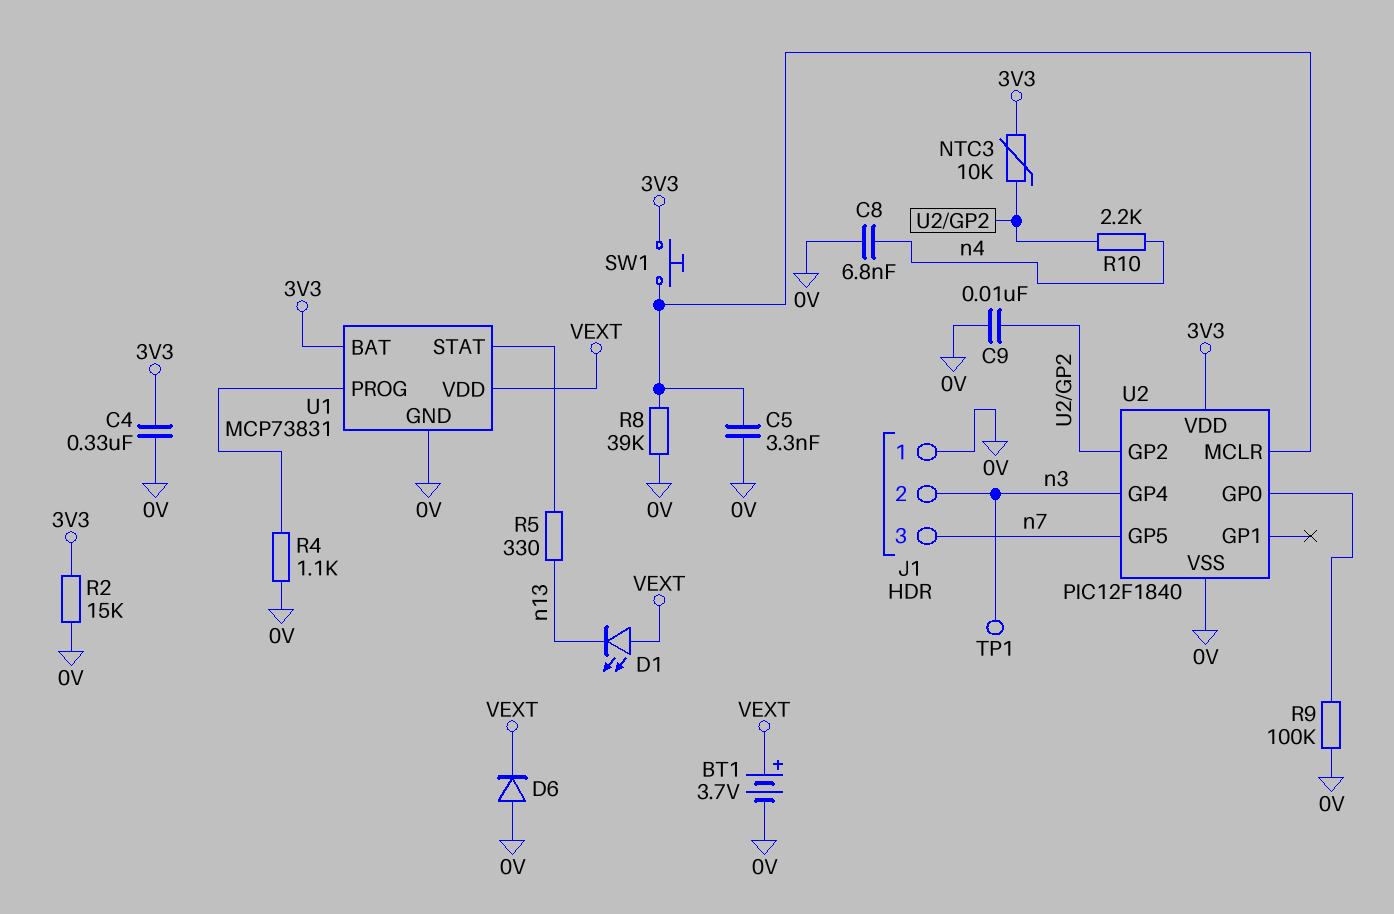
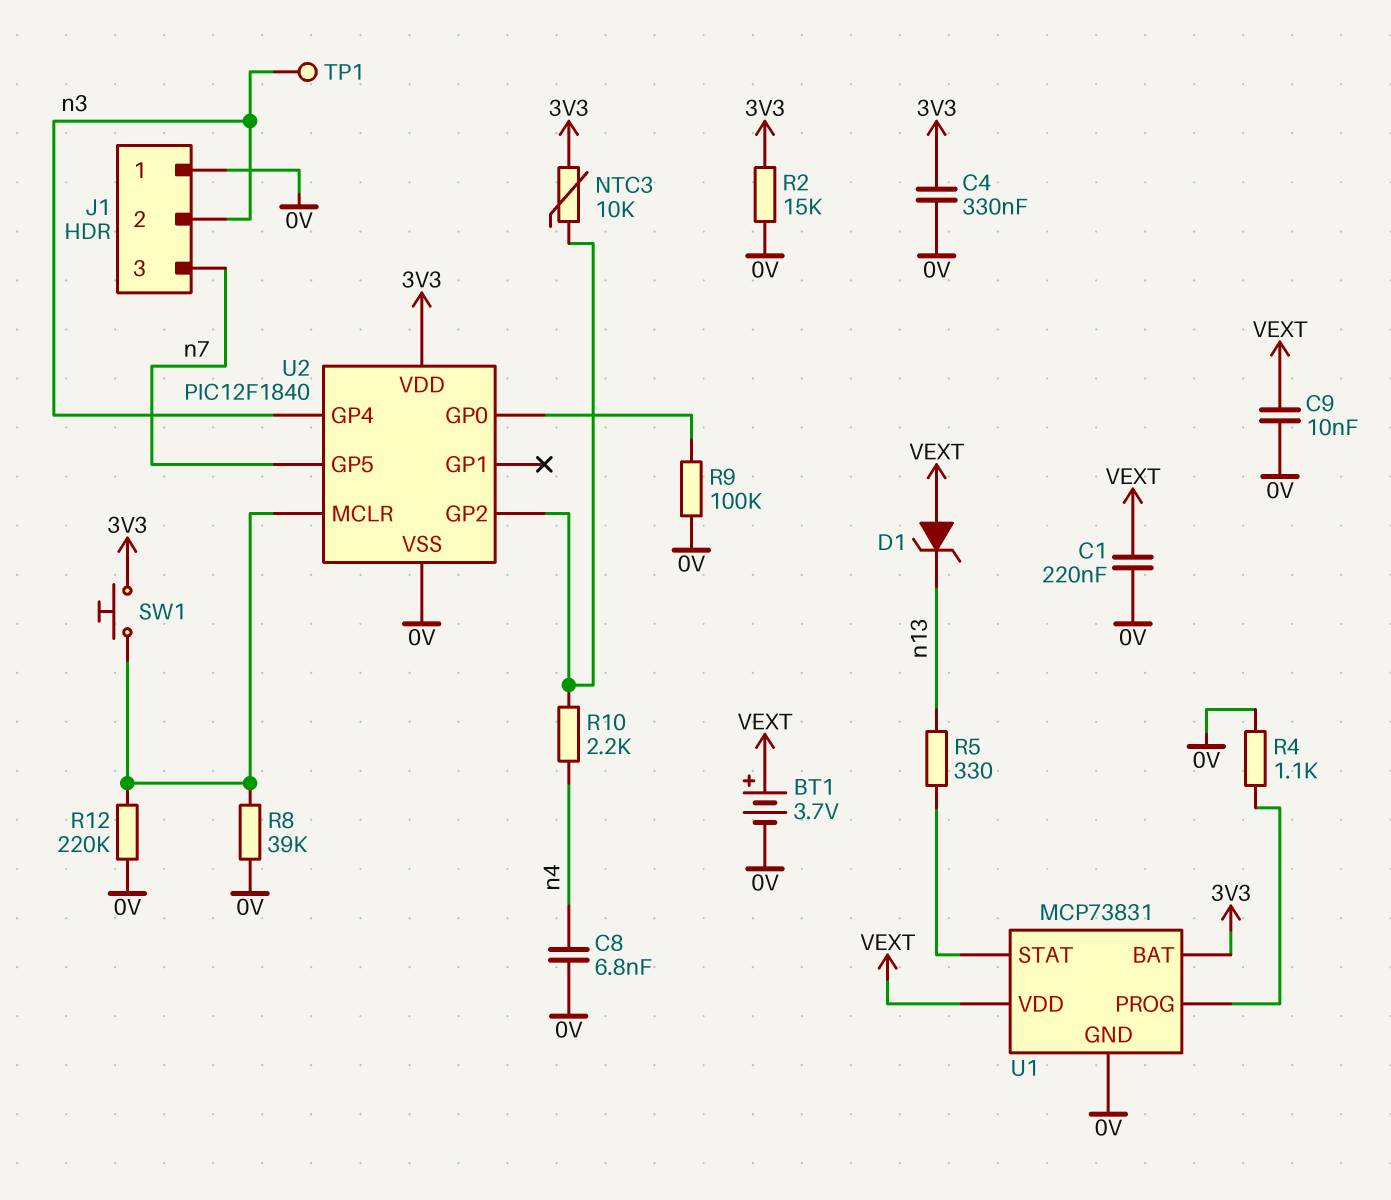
C1: none -> 220nF (0V, VEXT)
C5: 3.3nF (0V, U2/MCLR) -> none
C9: 10nF (0V, U2/GP2) -> 10nF (0V, VEXT)
D1: LED (A VEXT, K n13) -> zener (A VEXT, K n13)
D6: diode (A 0V, K VEXT) -> none
R12: none -> 220k (0V, U2/MCLR)

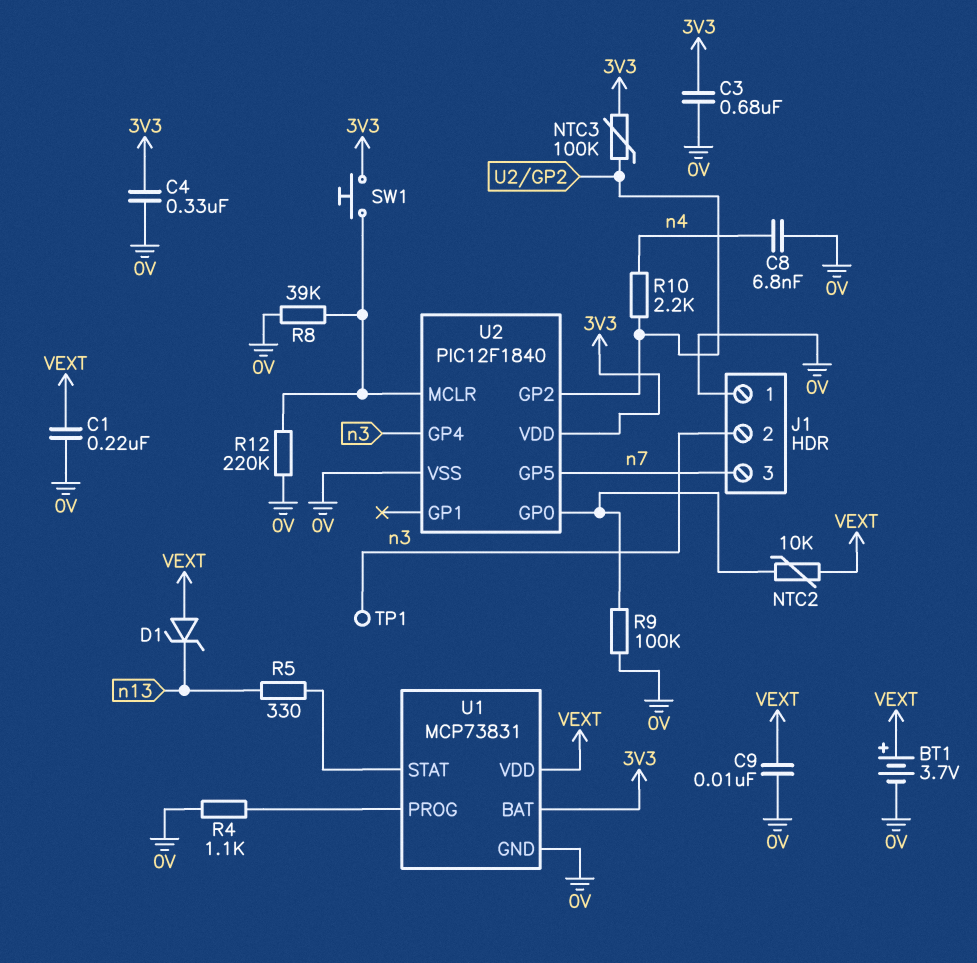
C3: none -> 680nF (0V, 3V3)
NTC2: none -> 10k (U2/GP0, VEXT)
NTC3: 10k (3V3, U2/GP2) -> 100k (3V3, U2/GP2)
R2: 15k (0V, 3V3) -> none

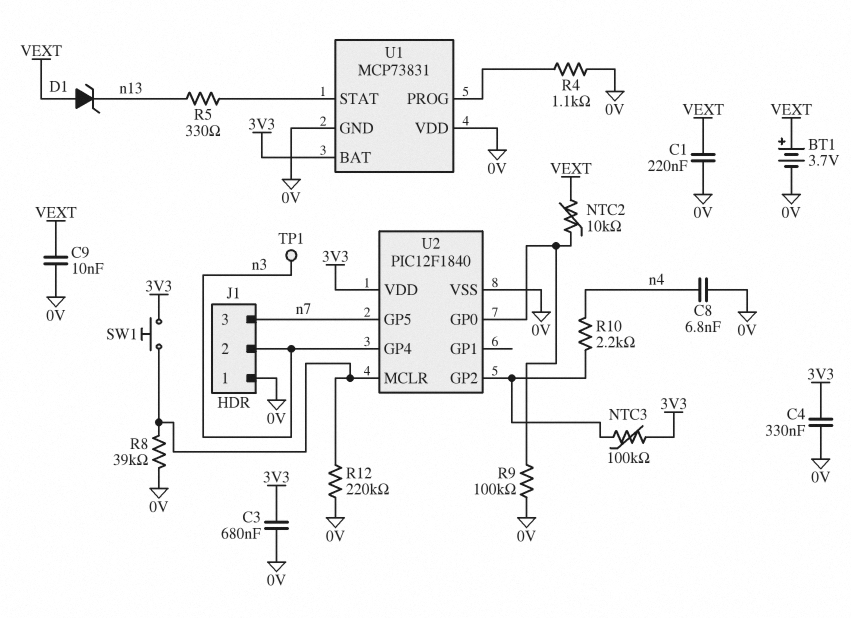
U1 pin VDD: VEXT -> 0V

